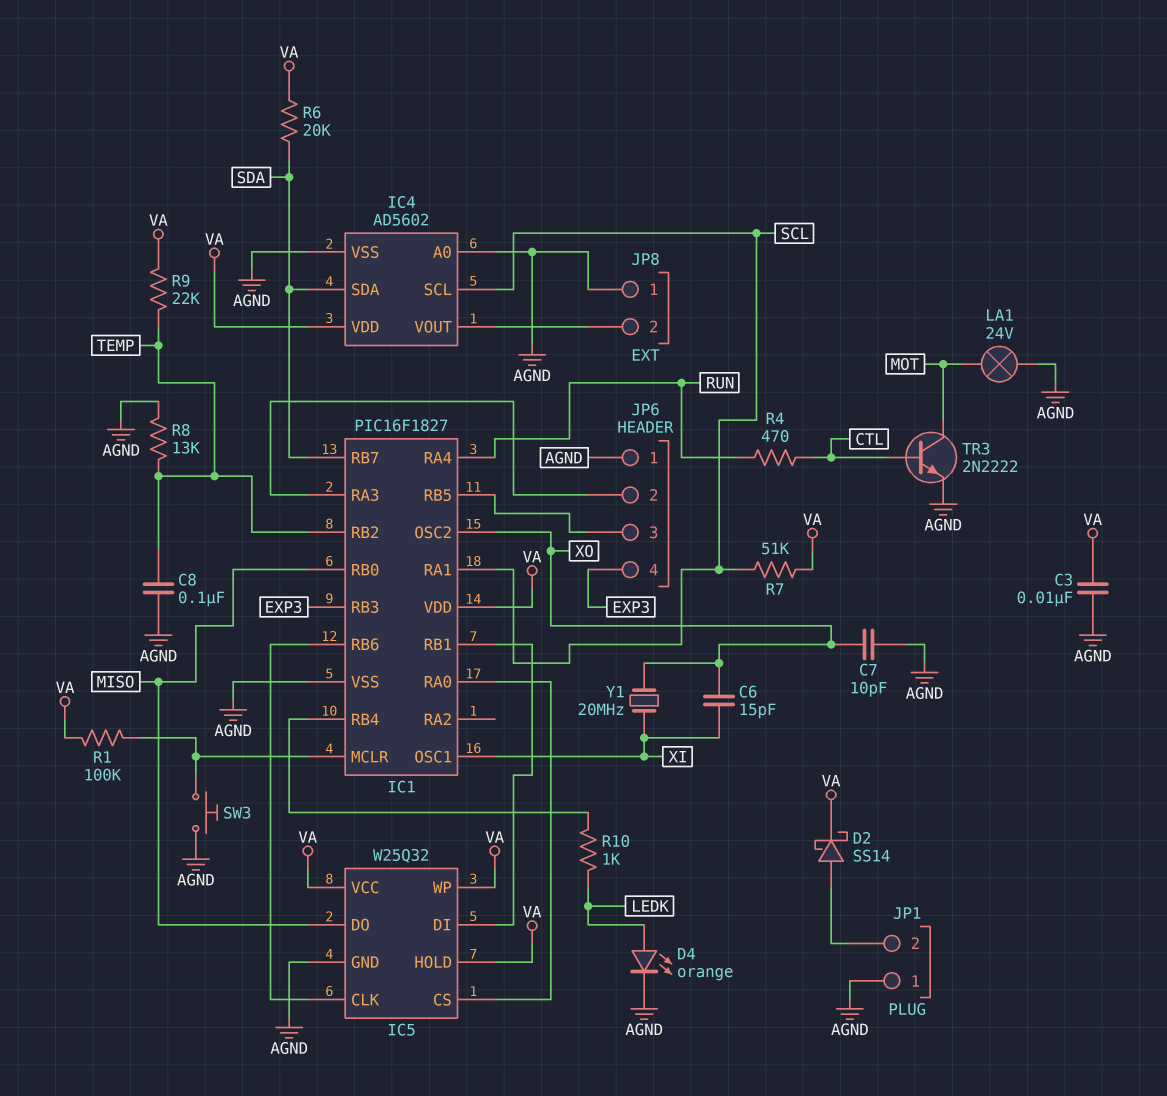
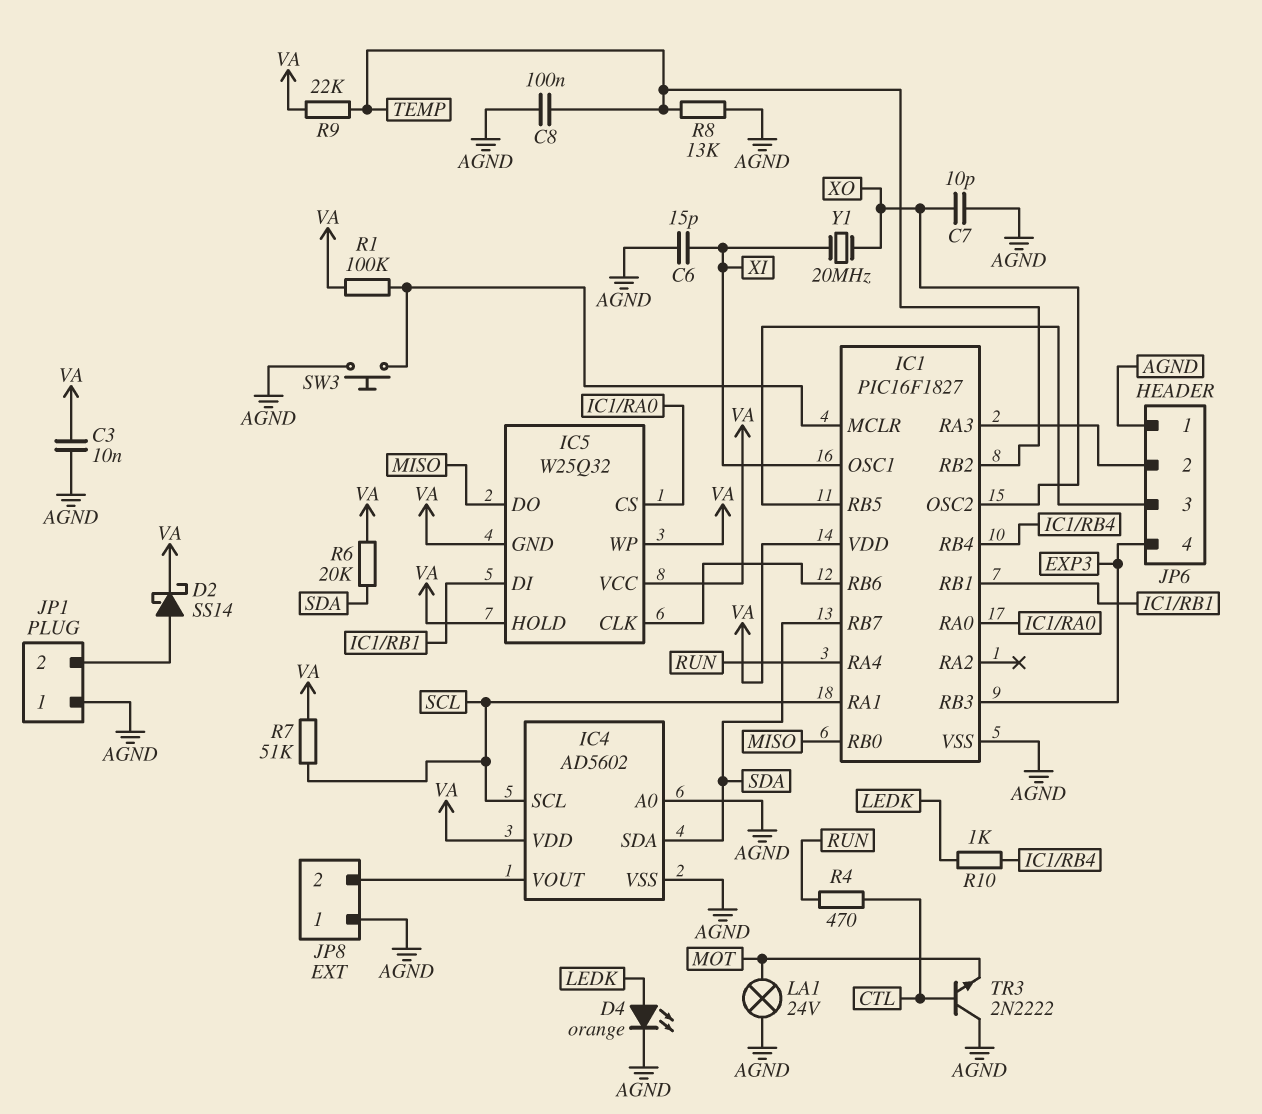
C6: 15pF (XI, XO) -> 15pF (AGND, XI)
IC5 pin GND: AGND -> VA
TR3: NPN 2N2222 (B CTL, C MOT, E AGND) -> NPN 2N2222 (B CTL, C AGND, E MOT)

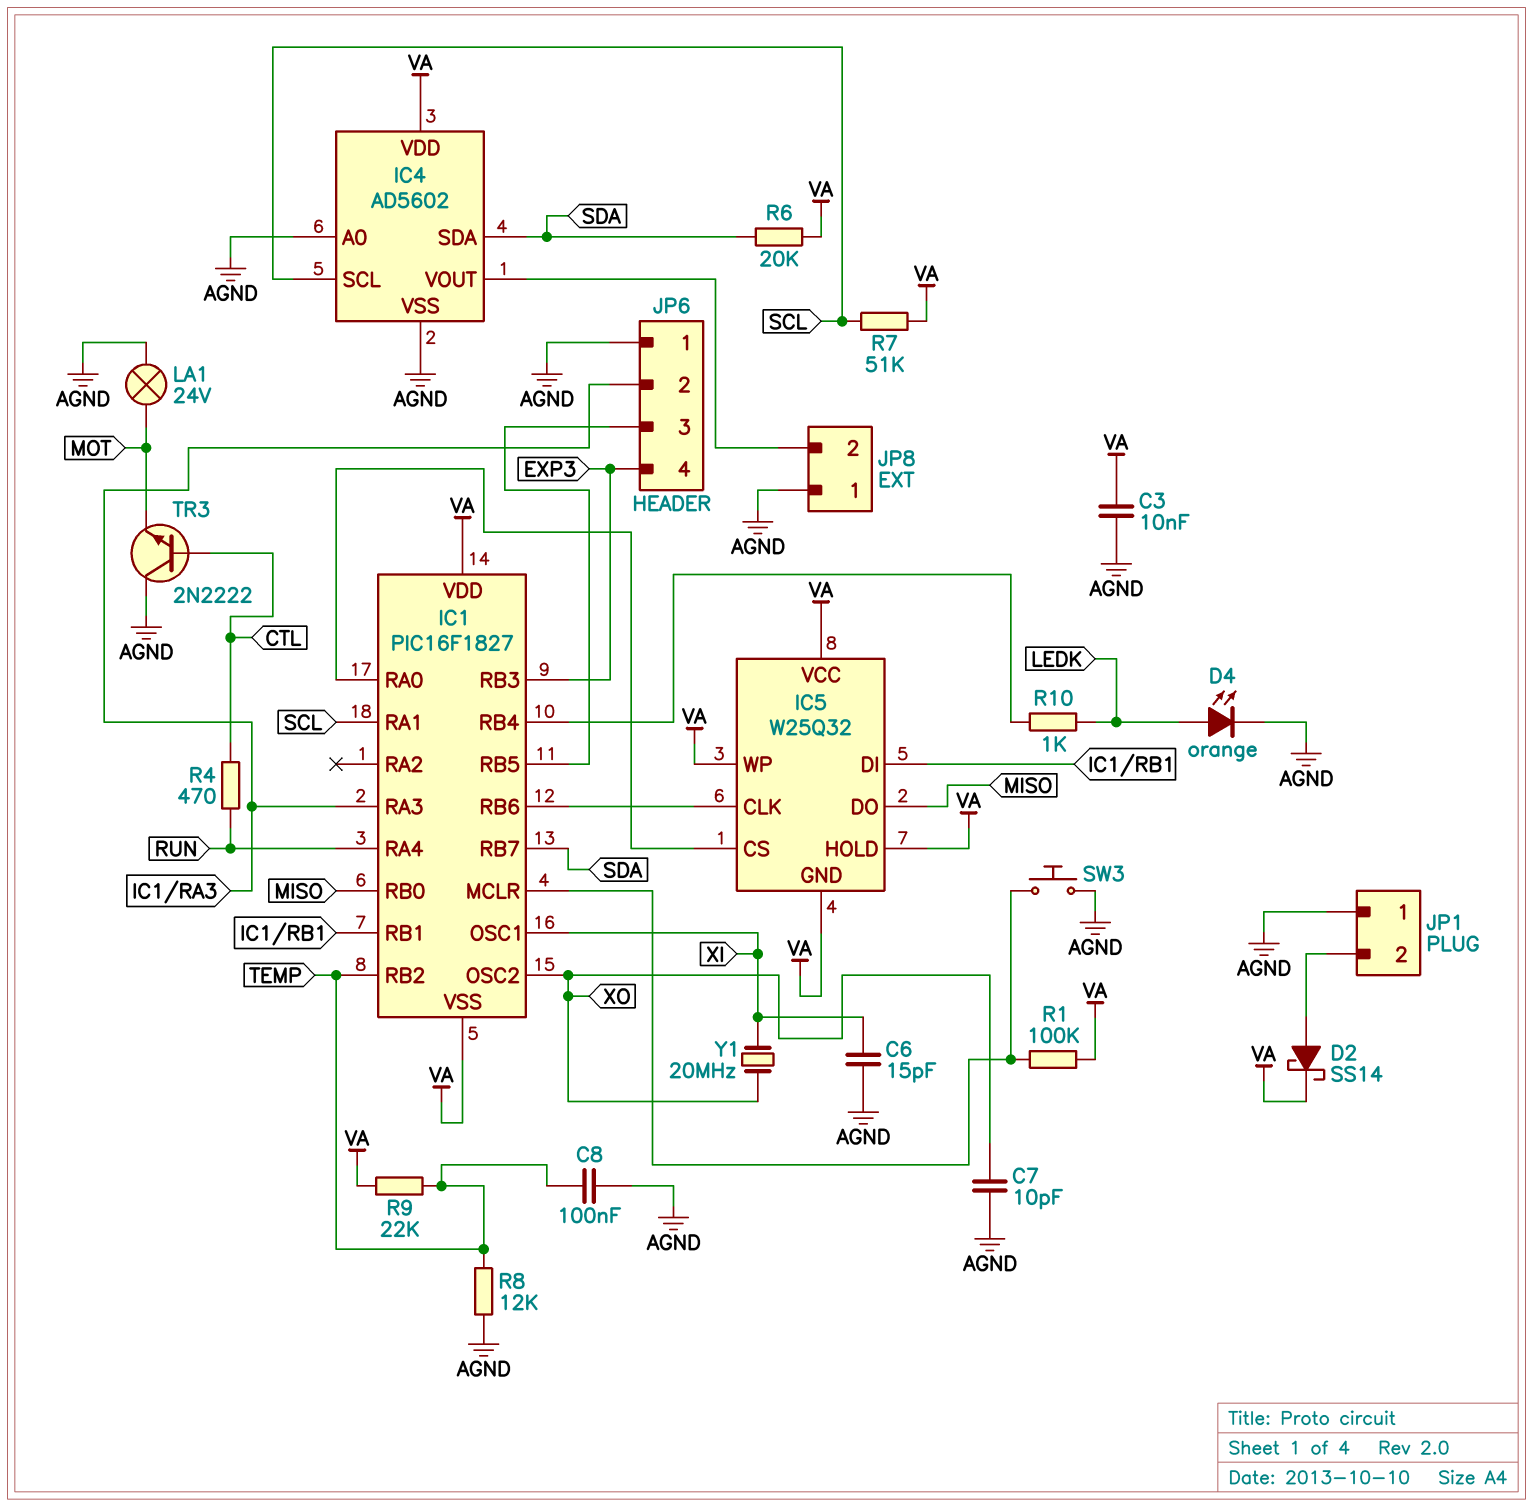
IC1 pin VSS: AGND -> VA
R8: 13k (AGND, TEMP) -> 12k (AGND, TEMP)

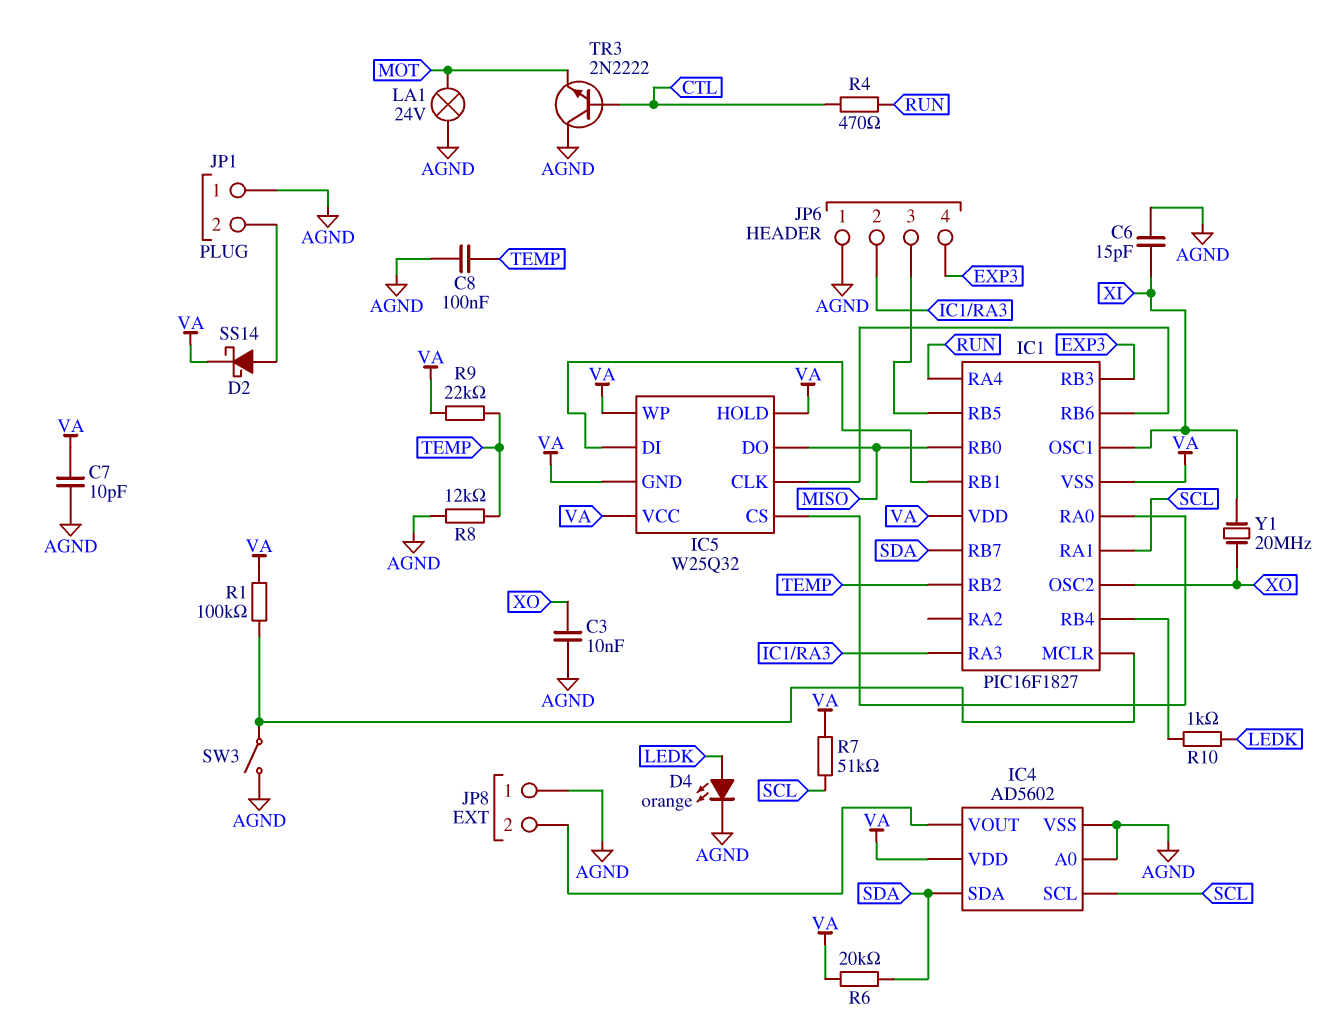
C3: 10nF (AGND, VA) -> 10nF (AGND, XO)
C7: 10pF (AGND, XO) -> 10pF (AGND, VA)
SW3: button (AGND, IC1/MCLR) -> switch (AGND, IC1/MCLR)

